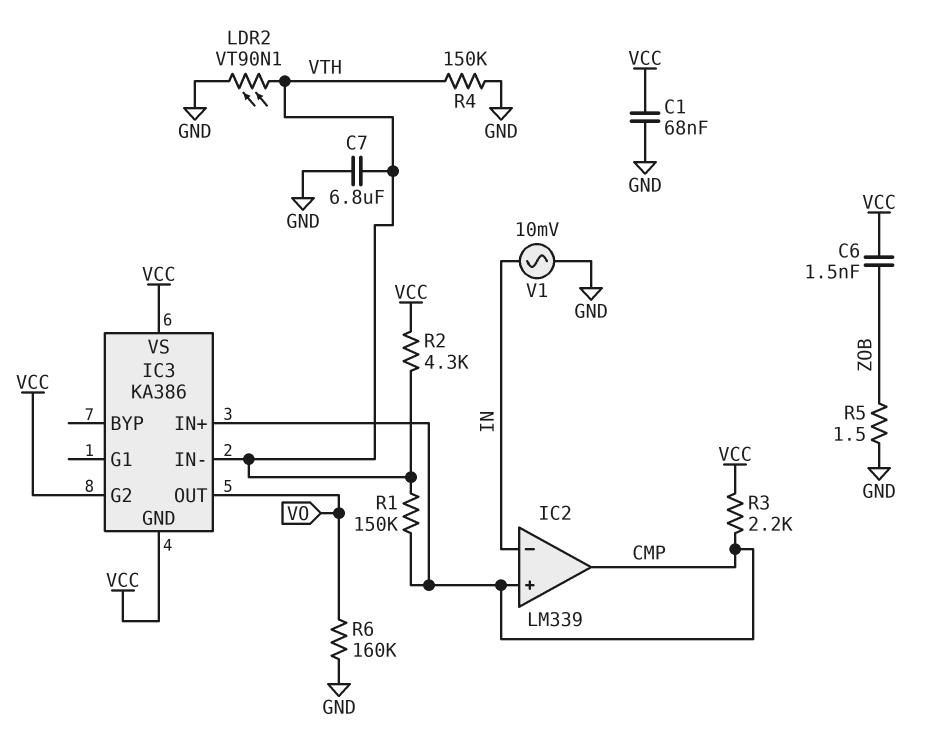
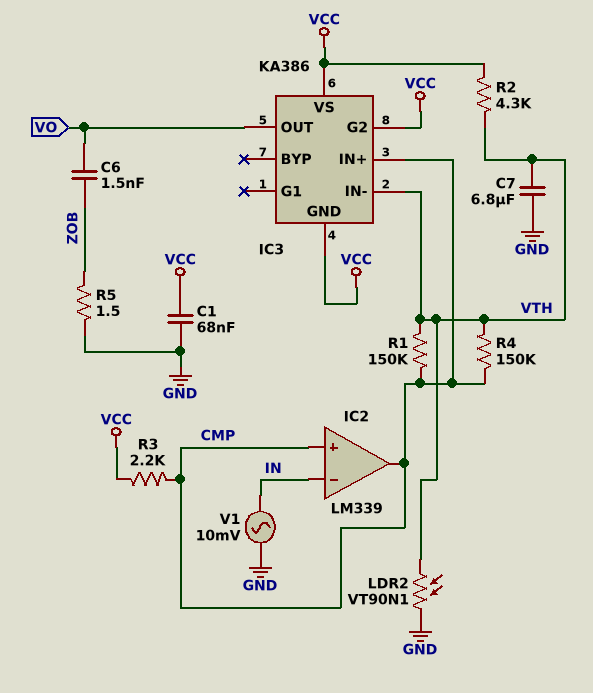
C6: 1.5nF (VCC, ZOB) -> 1.5nF (VO, ZOB)
R4: 150k (GND, VTH) -> 150k (CMP, VTH)
R6: 160k (GND, VO) -> none

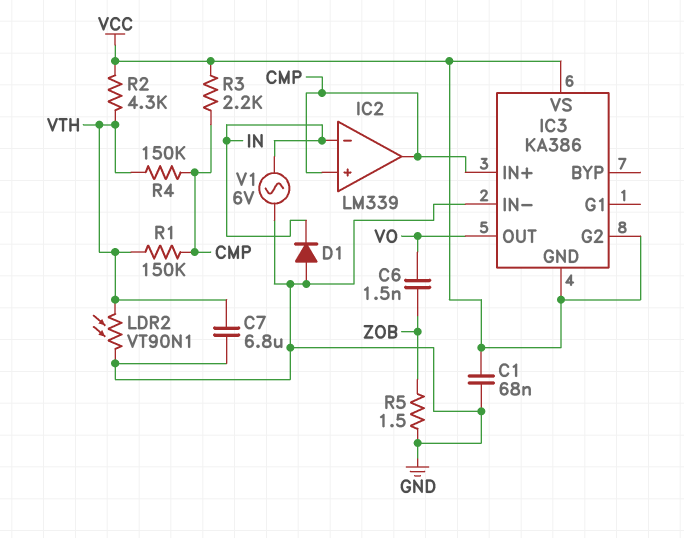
D1: none -> diode (A GND, K IN)
IC3 pin IN-: VTH -> GND
V1: AC 10mV (GND, IN) -> AC 6V (GND, IN)

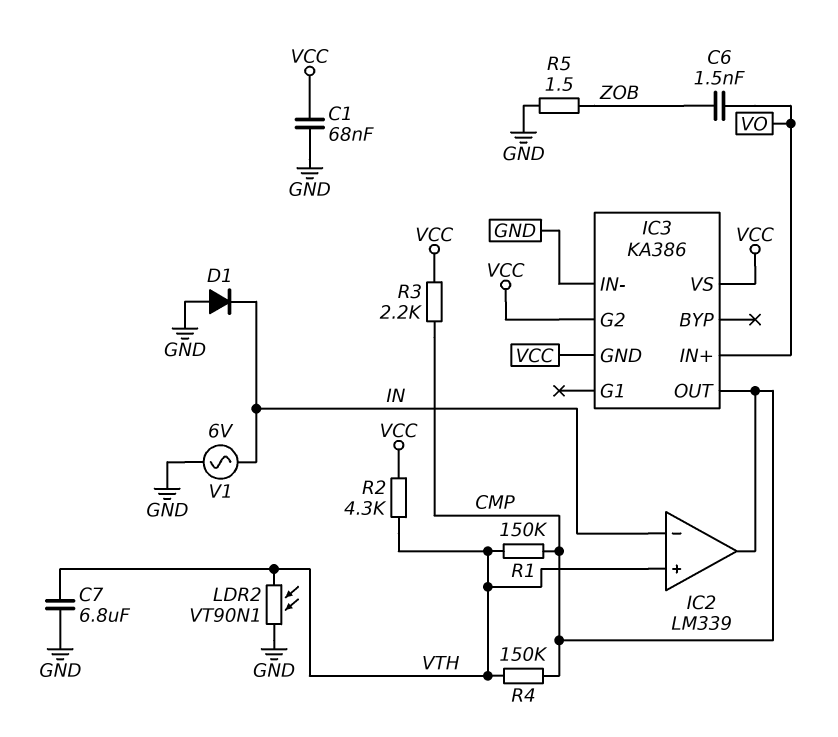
IC2 pin in+: CMP -> VTH
IC3 pin IN+: CMP -> VO
IC3 pin OUT: VO -> CMP

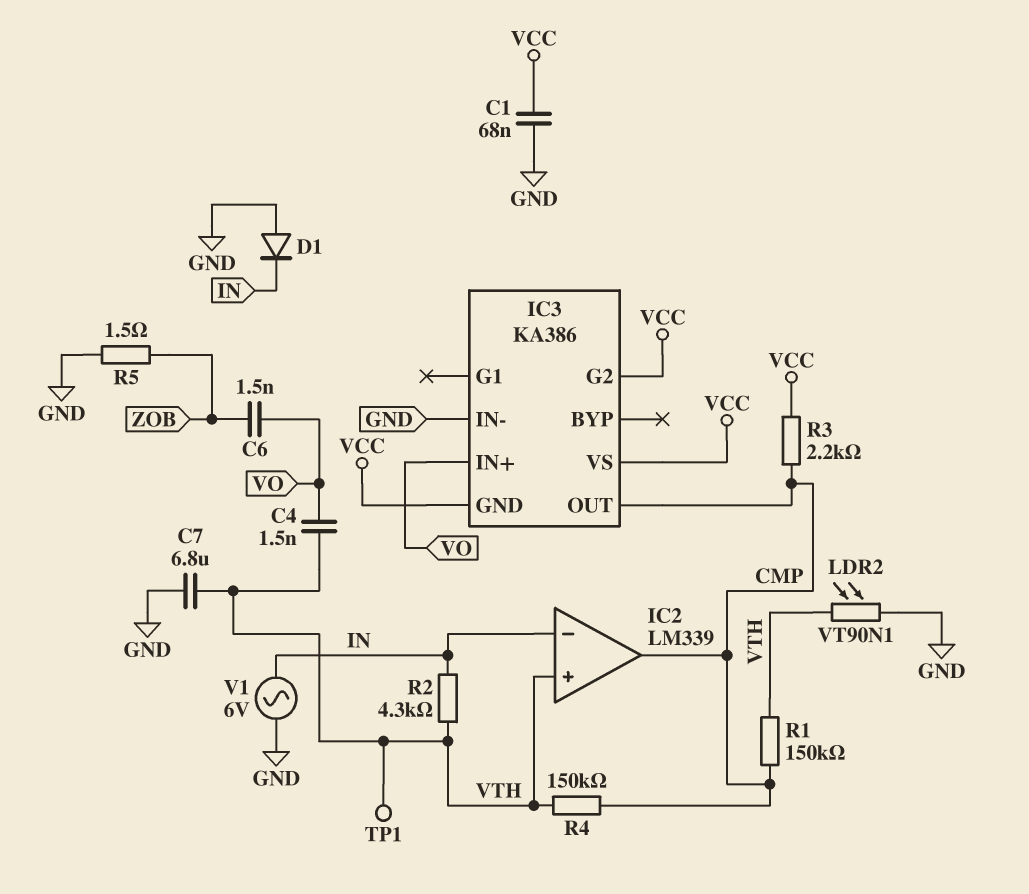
C4: none -> 1.5nF (VO, VTH)
R2: 4.3k (VCC, VTH) -> 4.3k (IN, VTH)
TP1: none -> test point (VTH)

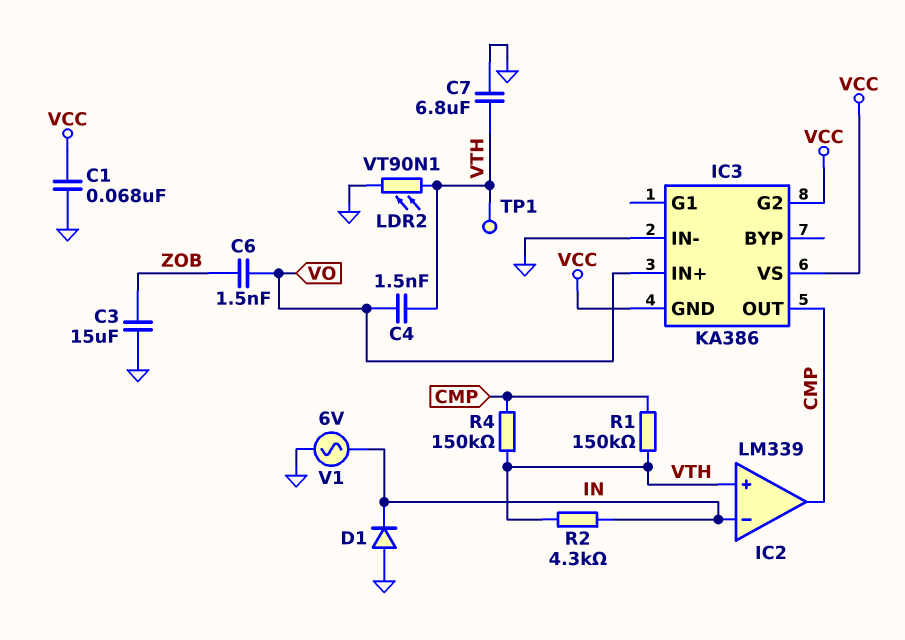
C3: none -> 15uF (GND, ZOB)
R3: 2.2k (CMP, VCC) -> none
R5: 1.5 (GND, ZOB) -> none

